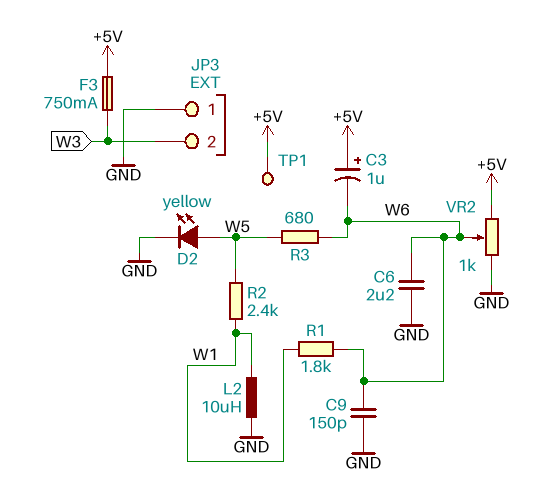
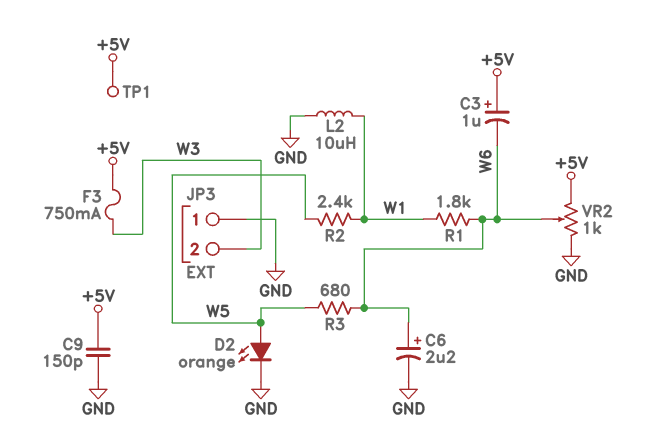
C6: 2.2uF (GND, W6) -> 2.2uF (plus W6, minus GND)
C9: 150pF (GND, W6) -> 150pF (+5V, GND)
D2: LED yellow (A W5, K GND) -> LED orange (A W5, K GND)

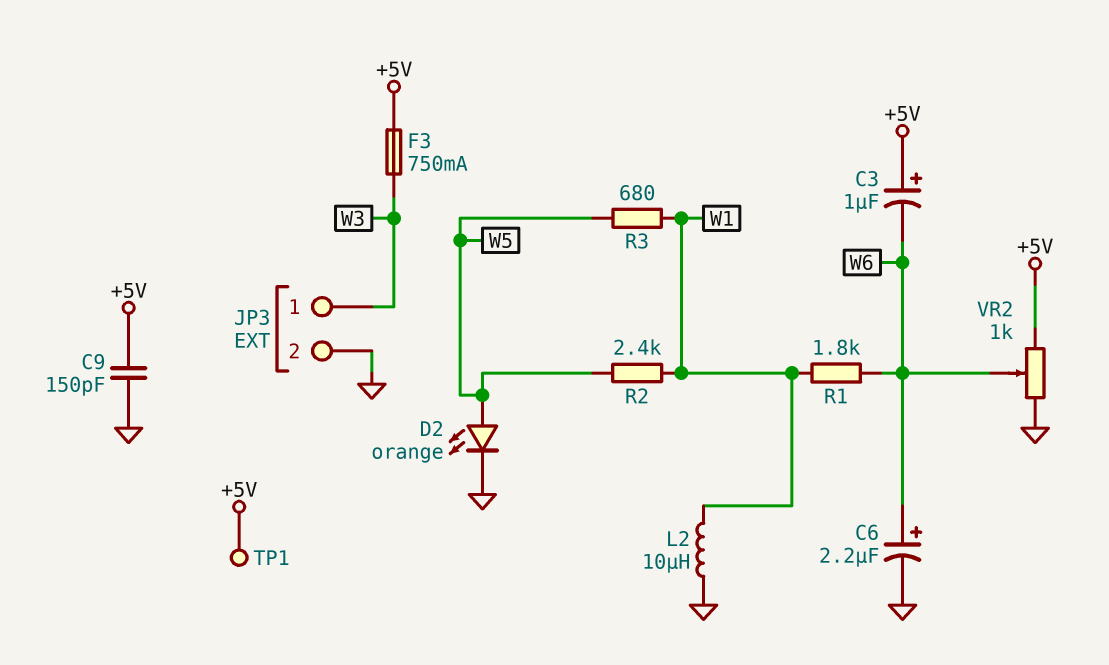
JP3 pin 1: GND -> W3
JP3 pin 2: W3 -> GND
R3: 680 (W5, W6) -> 680 (W1, W5)

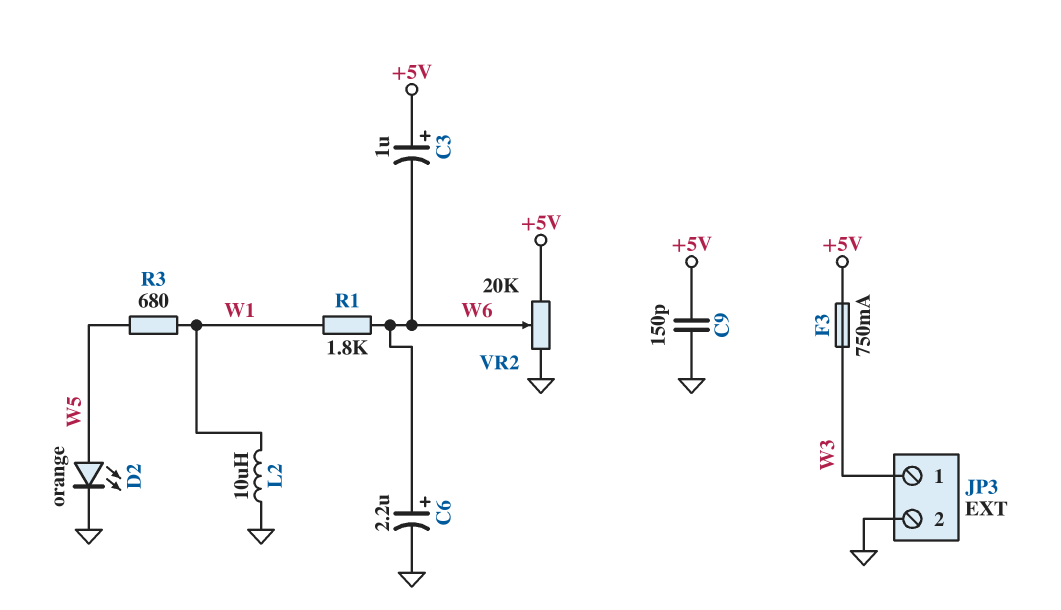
R2: 2.4k (W1, W5) -> none
TP1: test point (+5V) -> none
VR2: 1k (+5V, GND, wiper W6) -> 20k (+5V, GND, wiper W6)

